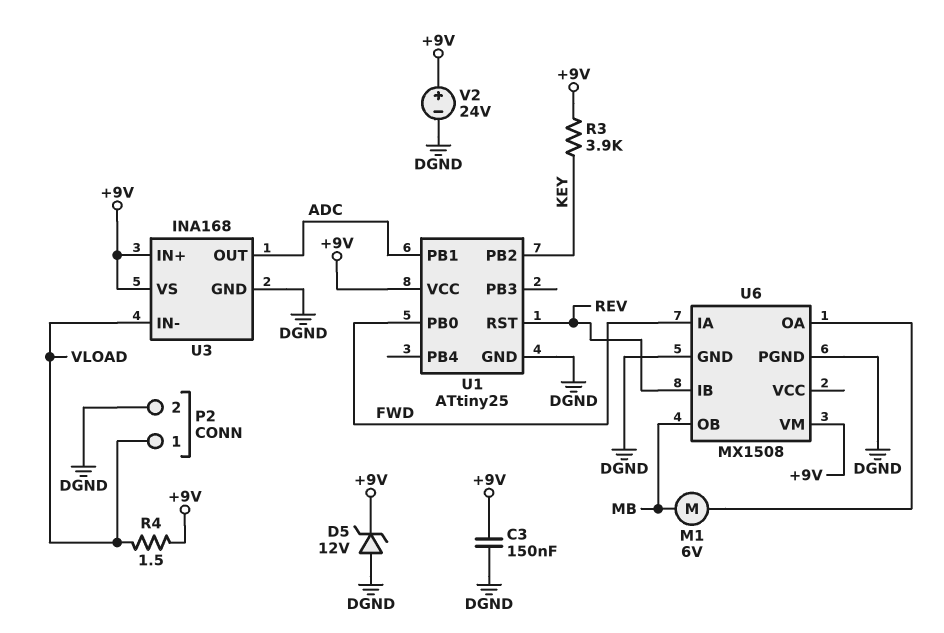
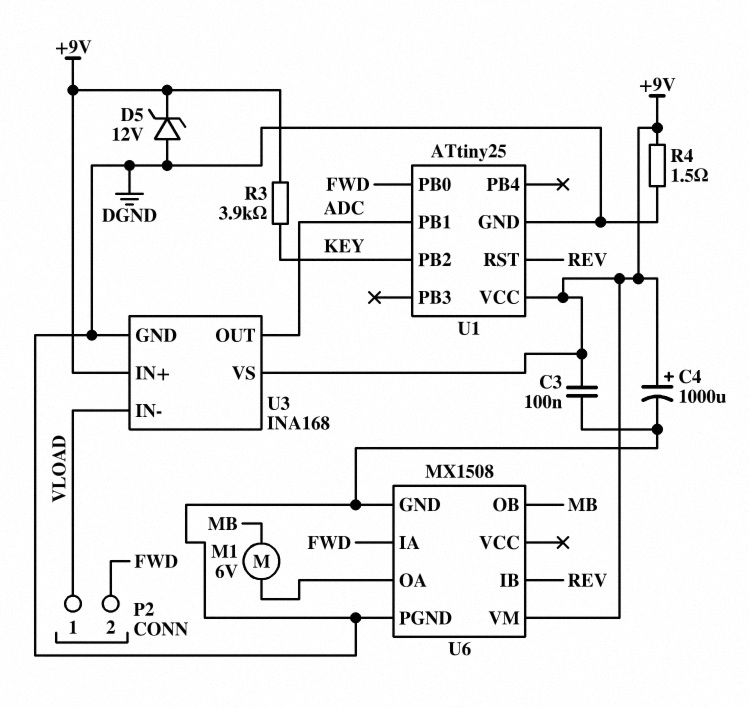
C3: 150nF (+9V, DGND) -> 100nF (+9V, DGND)
C4: none -> 1000uF (plus +9V, minus DGND)
P2 pin 2: DGND -> FWD
R4: 1.5 (+9V, VLOAD) -> 1.5 (+9V, DGND)
V2: 24V (plus +9V, minus DGND) -> none

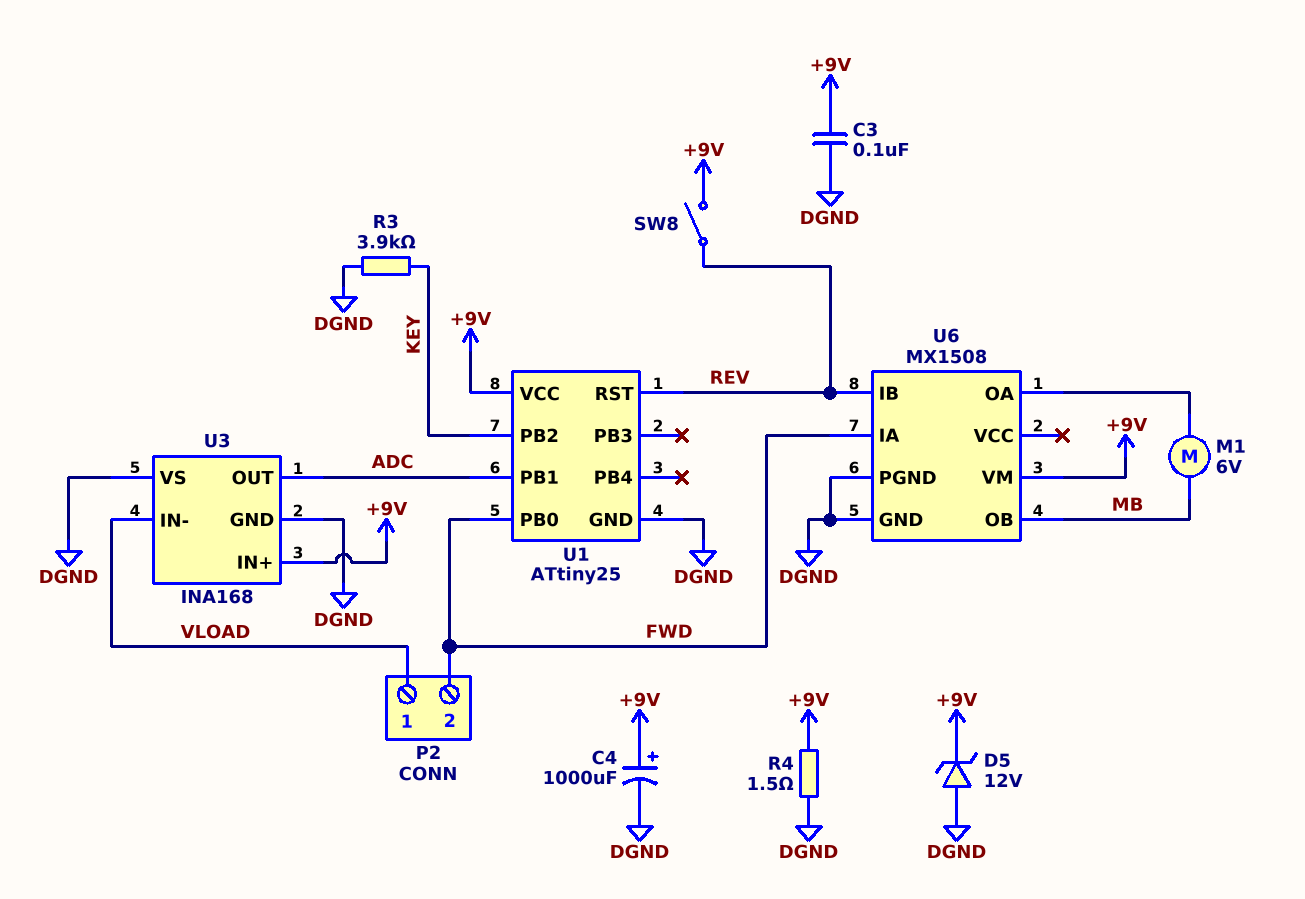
R3: 3.9k (+9V, KEY) -> 3.9k (DGND, KEY)
SW8: none -> switch (+9V, REV)
U3 pin VS: +9V -> DGND

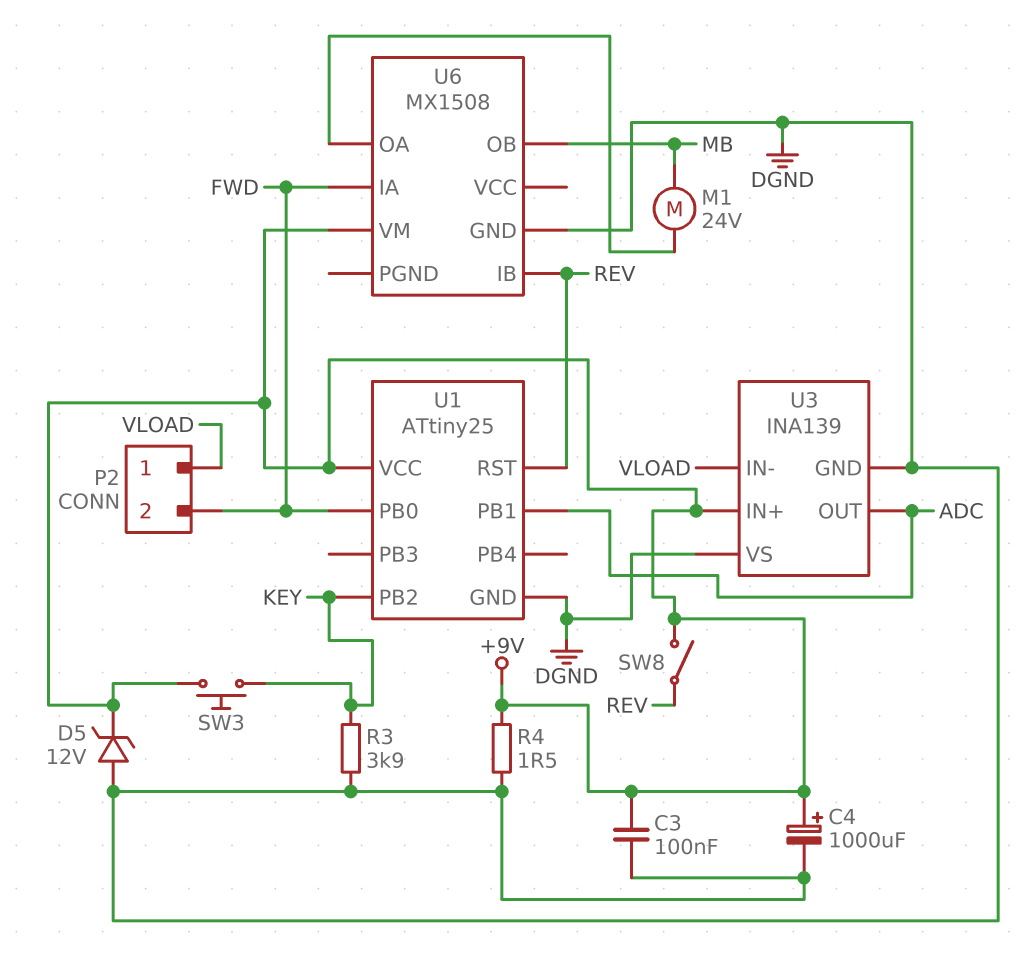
M1: motor 6V (MB, U6/OA) -> motor 24V (MB, U6/OA)
SW3: none -> button (+9V, KEY)
U3: INA168 -> INA139
U6 pin PGND: DGND -> none

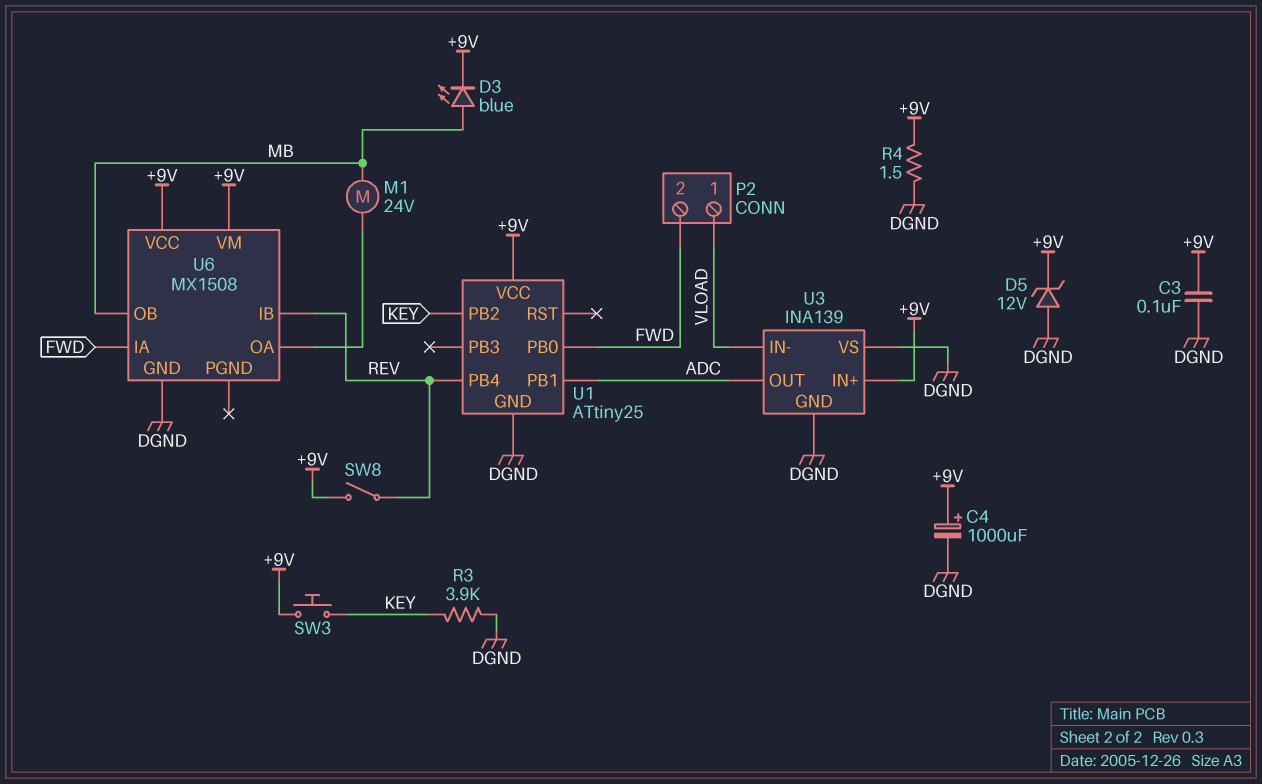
D3: none -> LED blue (A MB, K +9V)
U1 pin PB4: none -> REV
U1 pin RST: REV -> none
U6 pin VCC: none -> +9V

